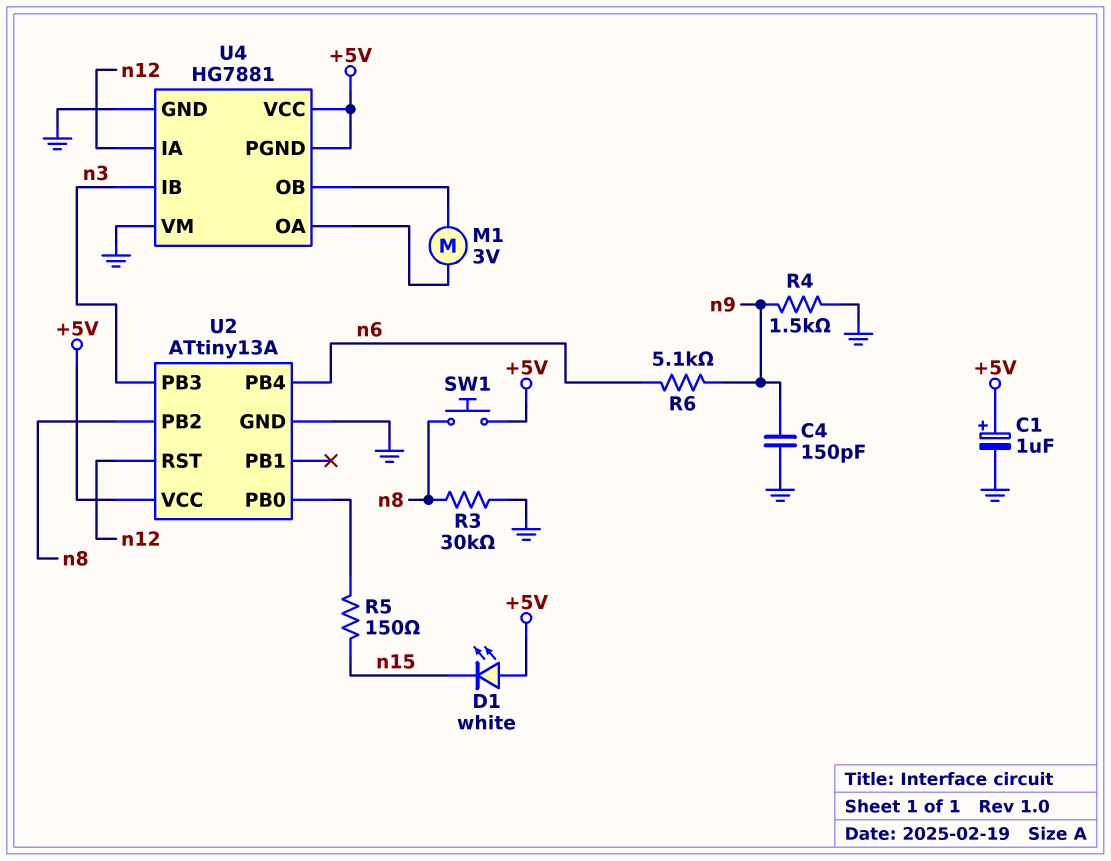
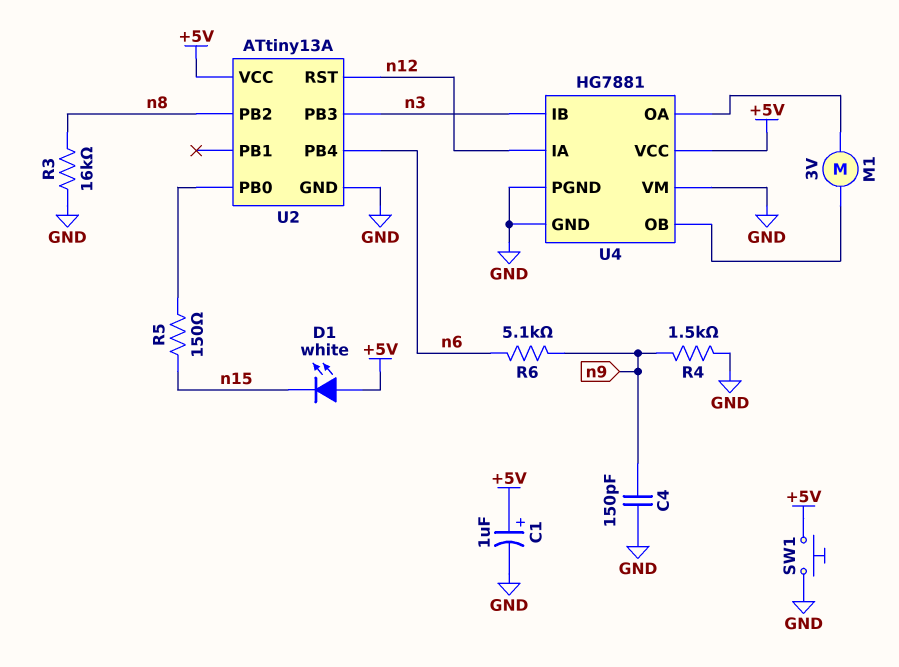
R3: 30k (GND, n8) -> 16k (GND, n8)
SW1: button (+5V, n8) -> button (+5V, GND)
U4 pin PGND: +5V -> GND

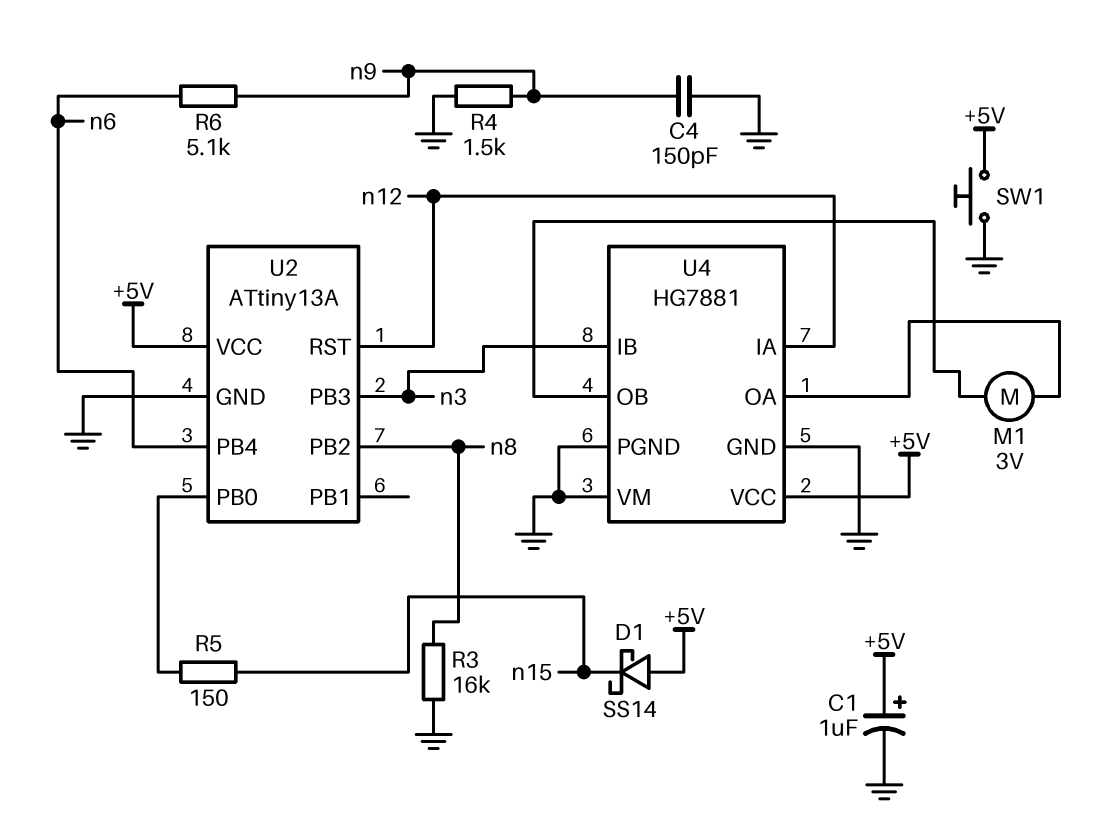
D1: LED white (A +5V, K n15) -> schottky SS14 (A +5V, K n15)

